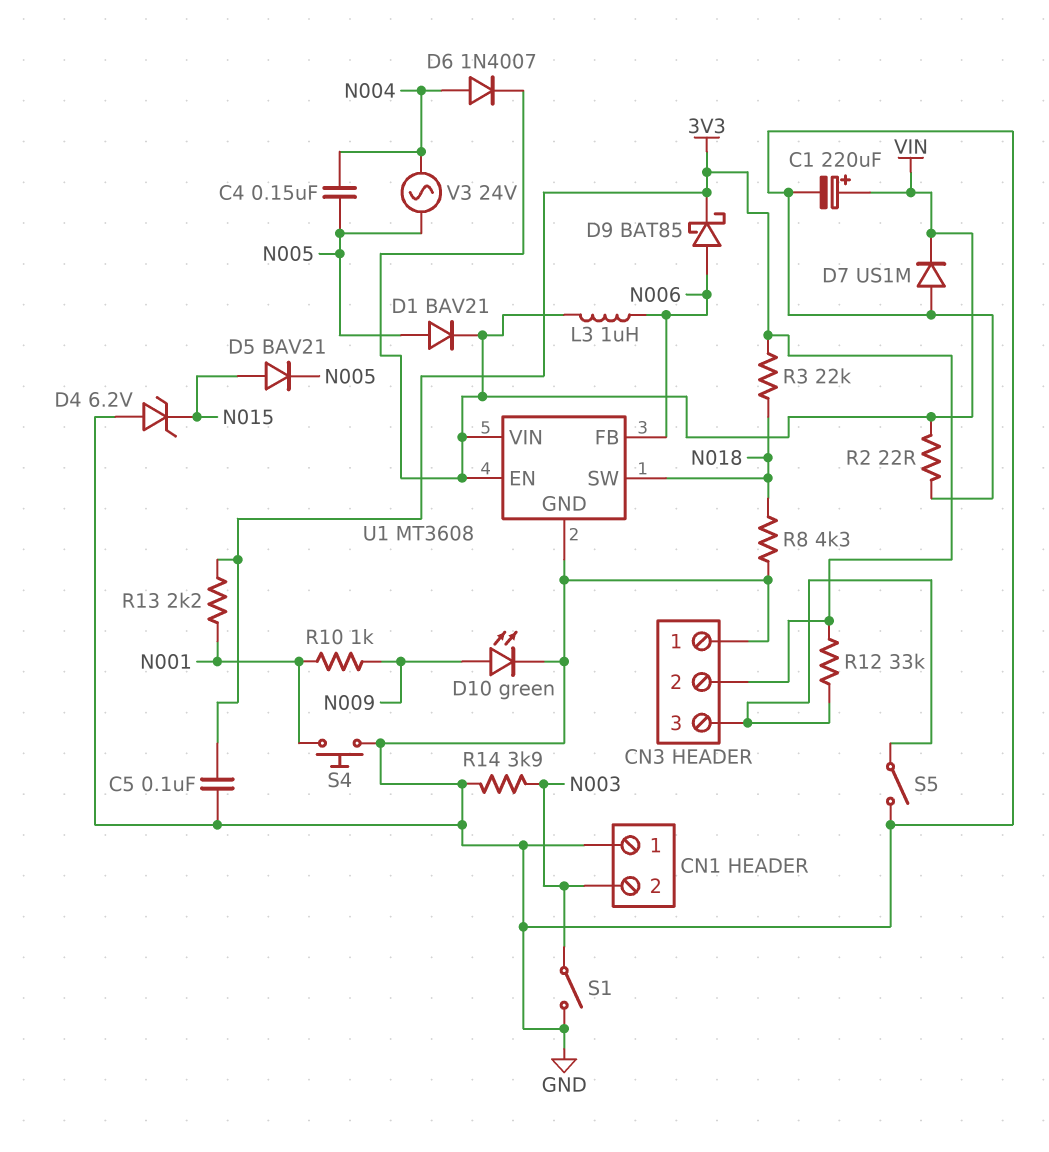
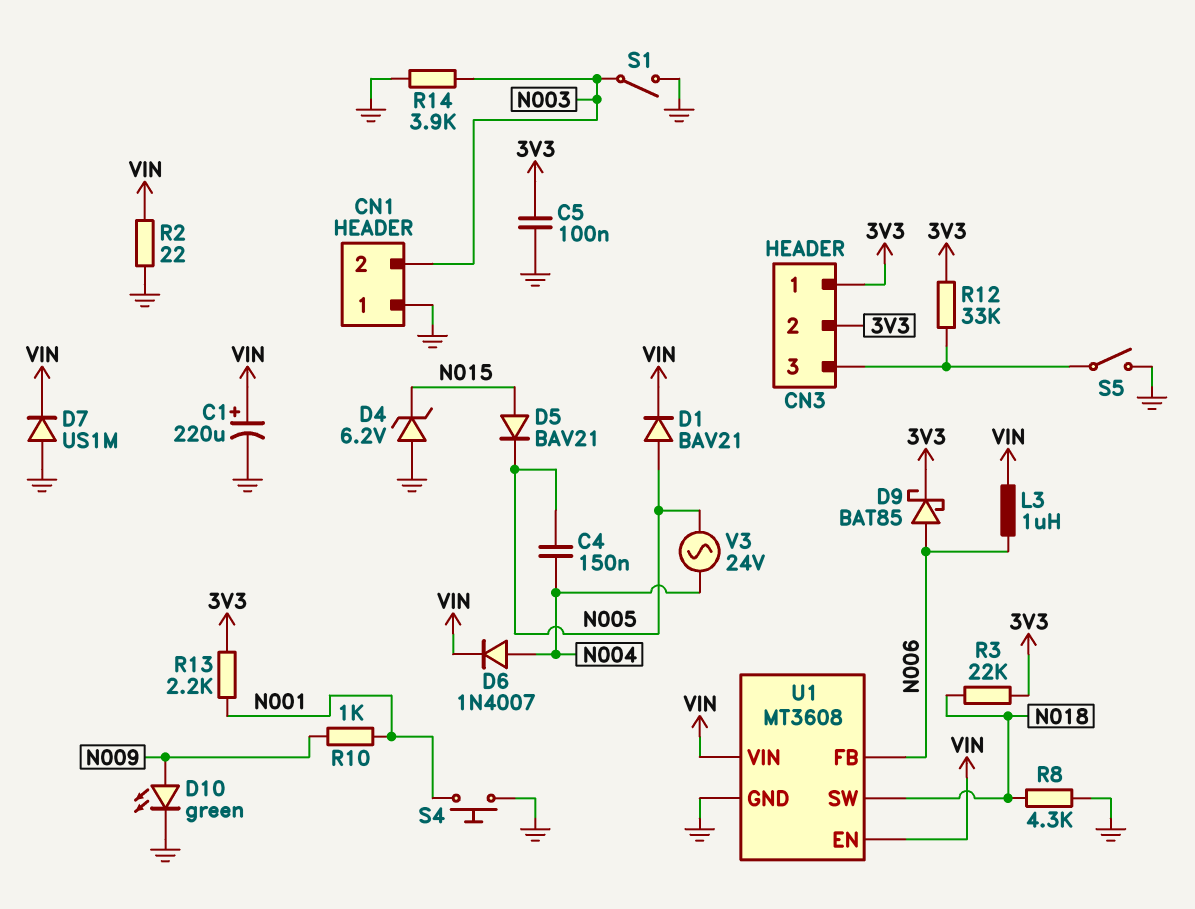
CN3 pin 1: GND -> 3V3

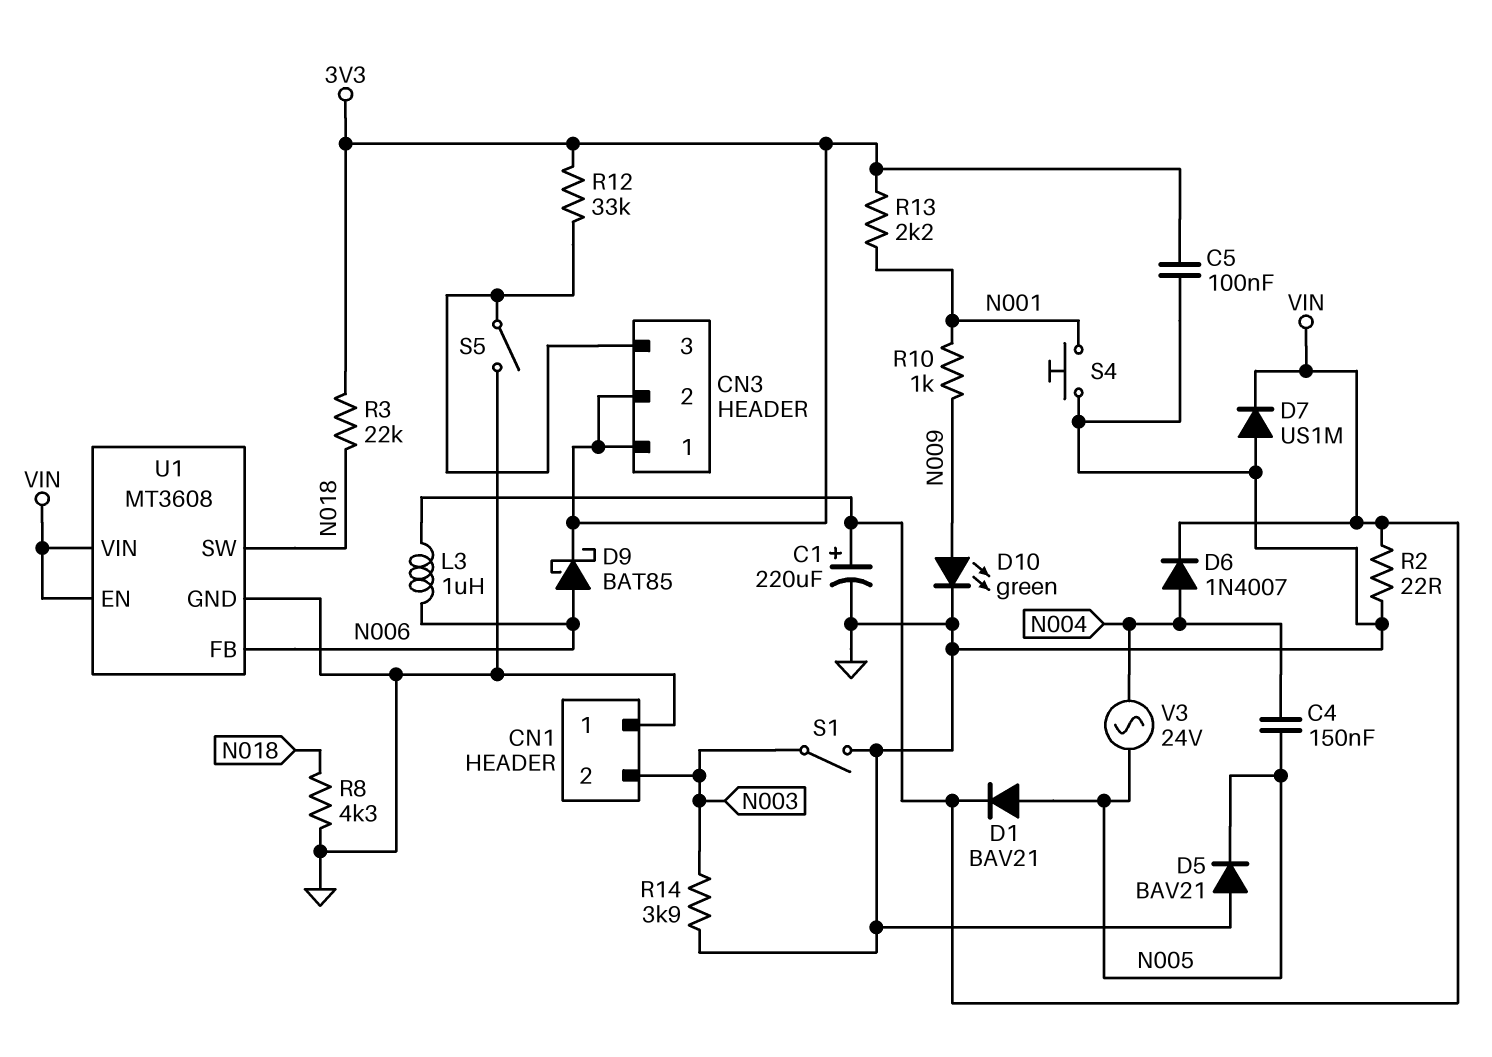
D4: zener 6.2V (A GND, K N015) -> none
D5: diode BAV21 (A N015, K N005) -> diode BAV21 (A GND, K N005)

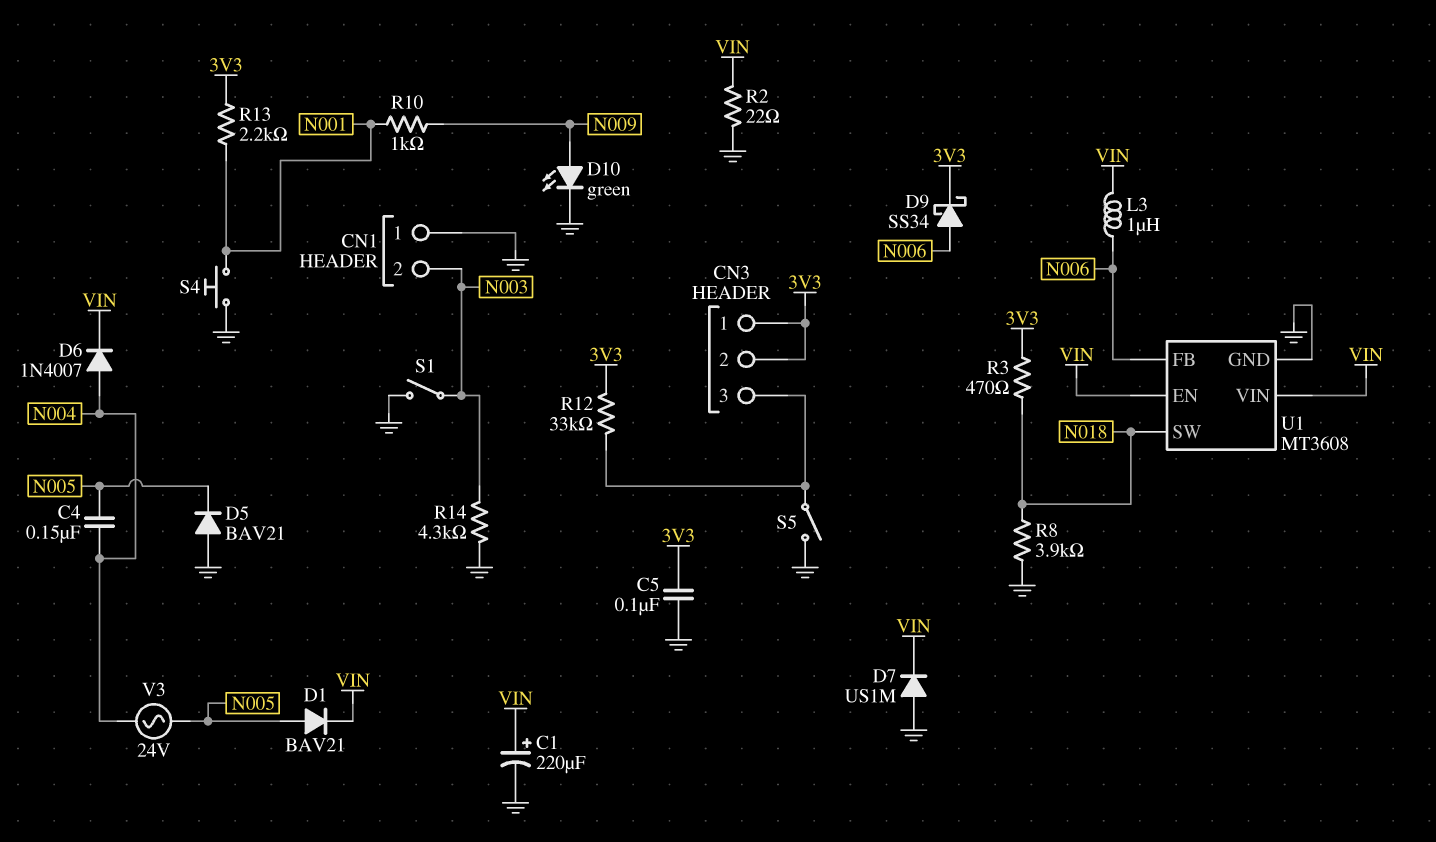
D9: schottky BAT85 (A N006, K 3V3) -> schottky SS34 (A N006, K 3V3)
R3: 22k (3V3, N018) -> 470 (3V3, N018)
R8: 4.3k (GND, N018) -> 3.9k (GND, N018)
R14: 3.9k (GND, N003) -> 4.3k (GND, N003)

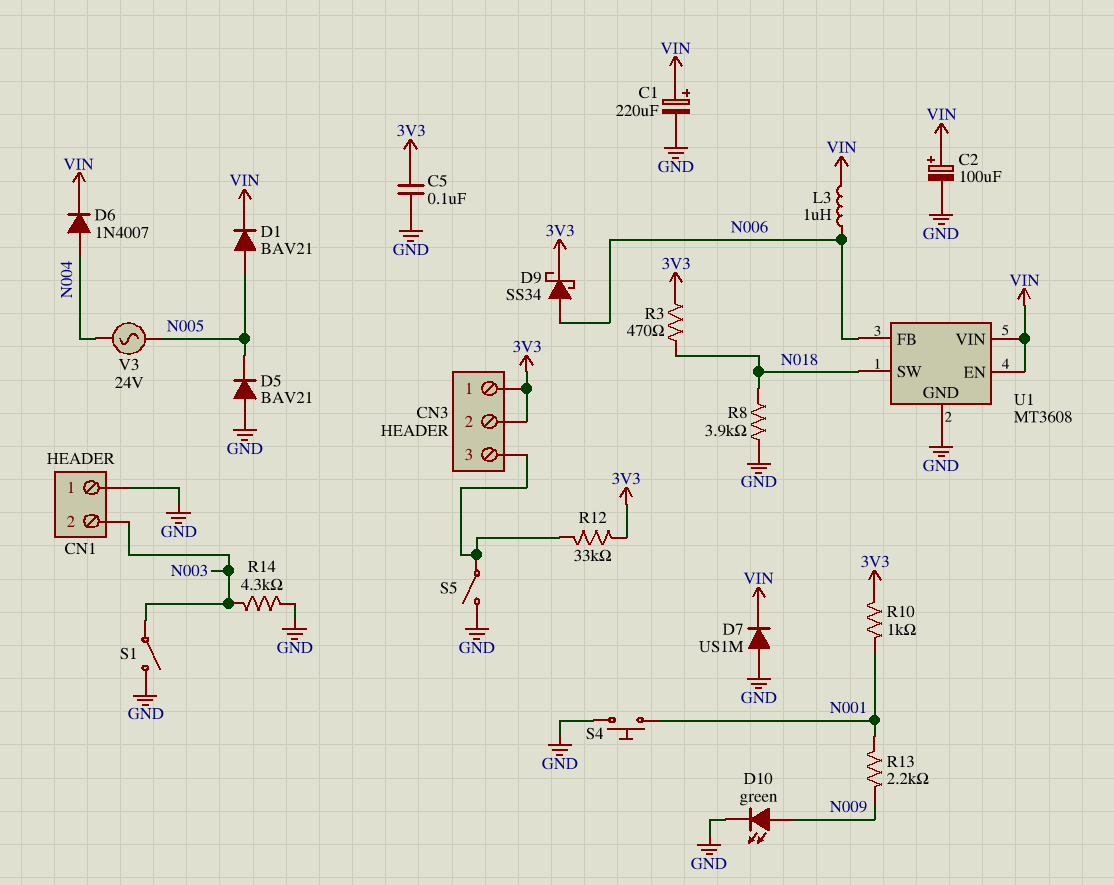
C2: none -> 100uF (plus VIN, minus GND)
C4: 150nF (N004, N005) -> none
R2: 22 (GND, VIN) -> none
R10: 1k (N001, N009) -> 1k (3V3, N001)
R13: 2.2k (3V3, N001) -> 2.2k (N001, N009)

